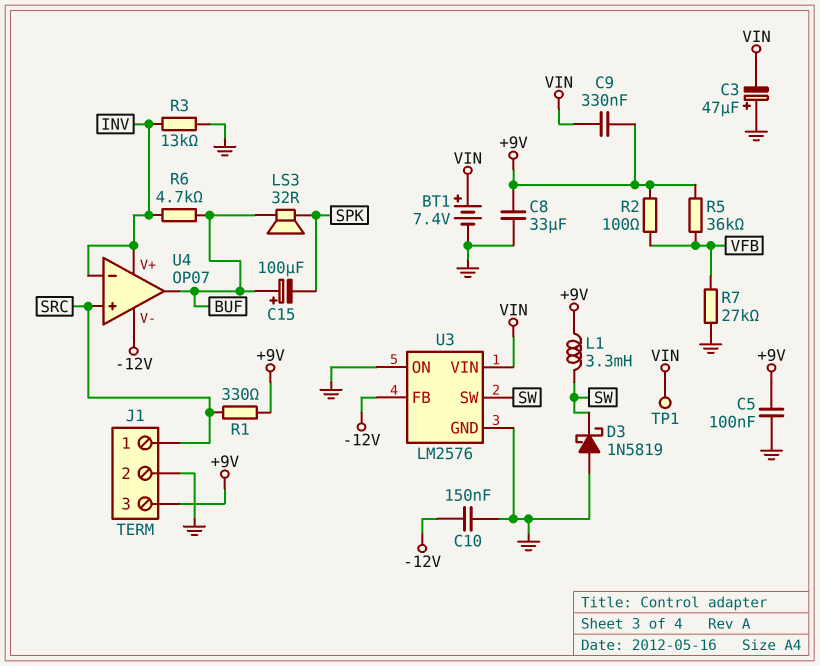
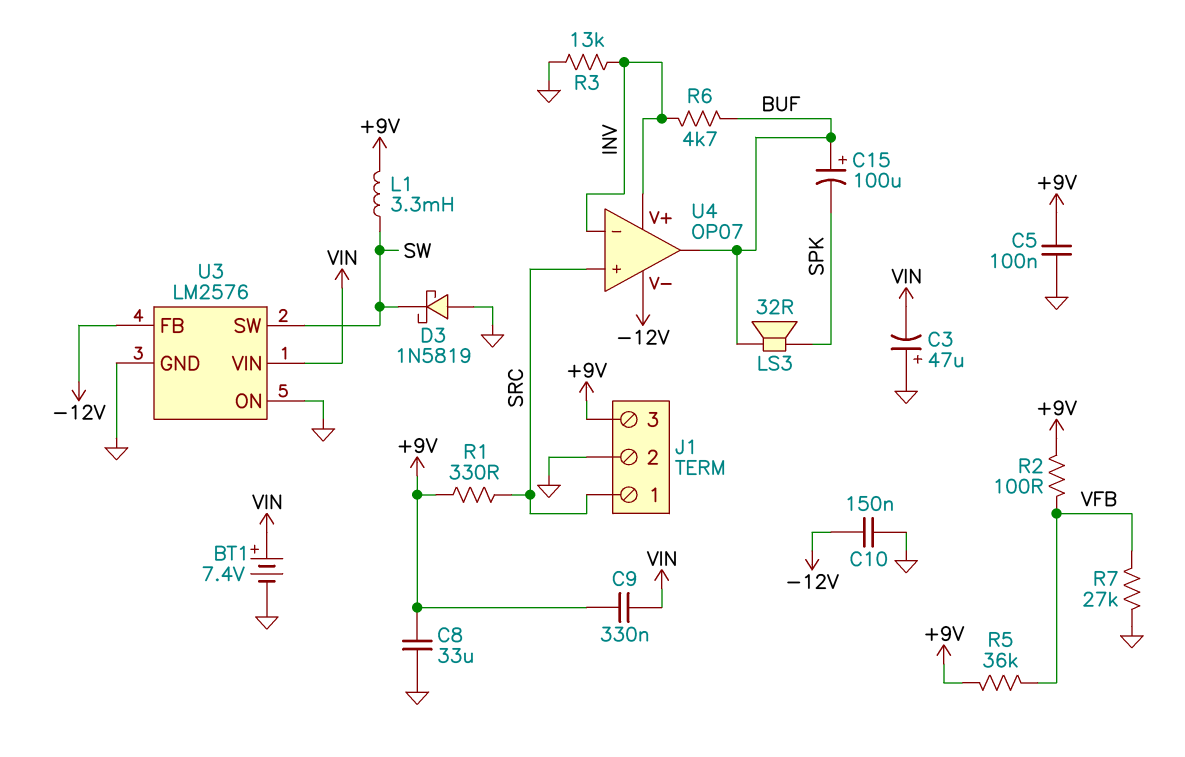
TP1: test point (VIN) -> none

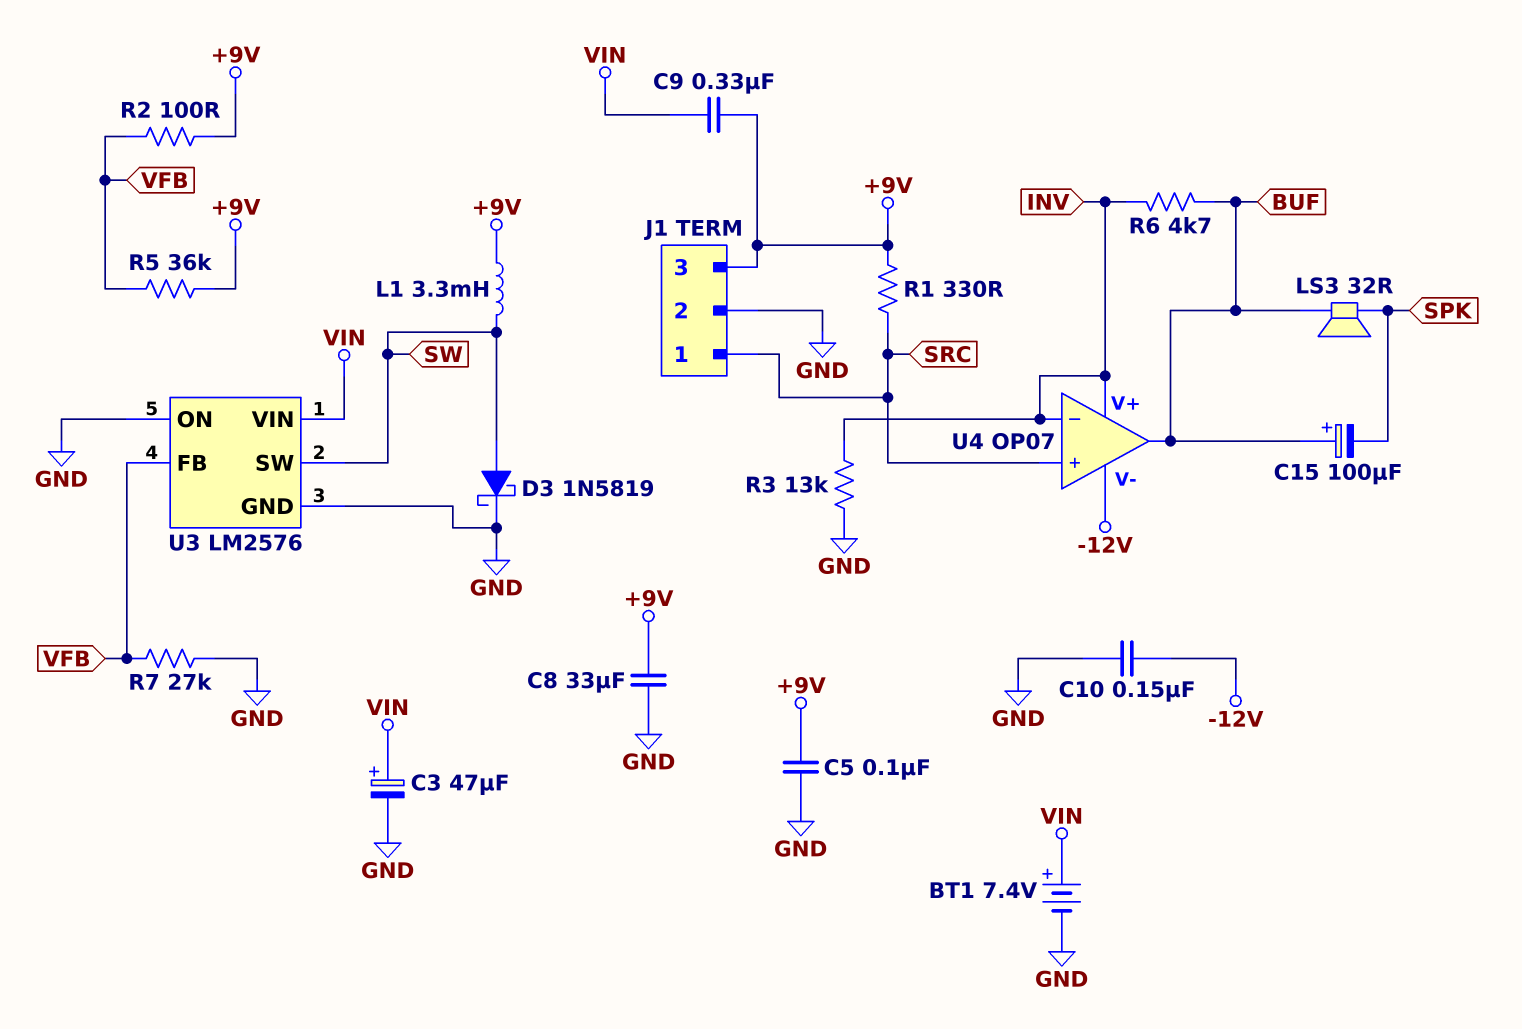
C3: 47uF (plus GND, minus VIN) -> 47uF (plus VIN, minus GND)
D3: schottky 1N5819 (A GND, K SW) -> schottky 1N5819 (A SW, K GND)
U3 pin FB: -12V -> VFB

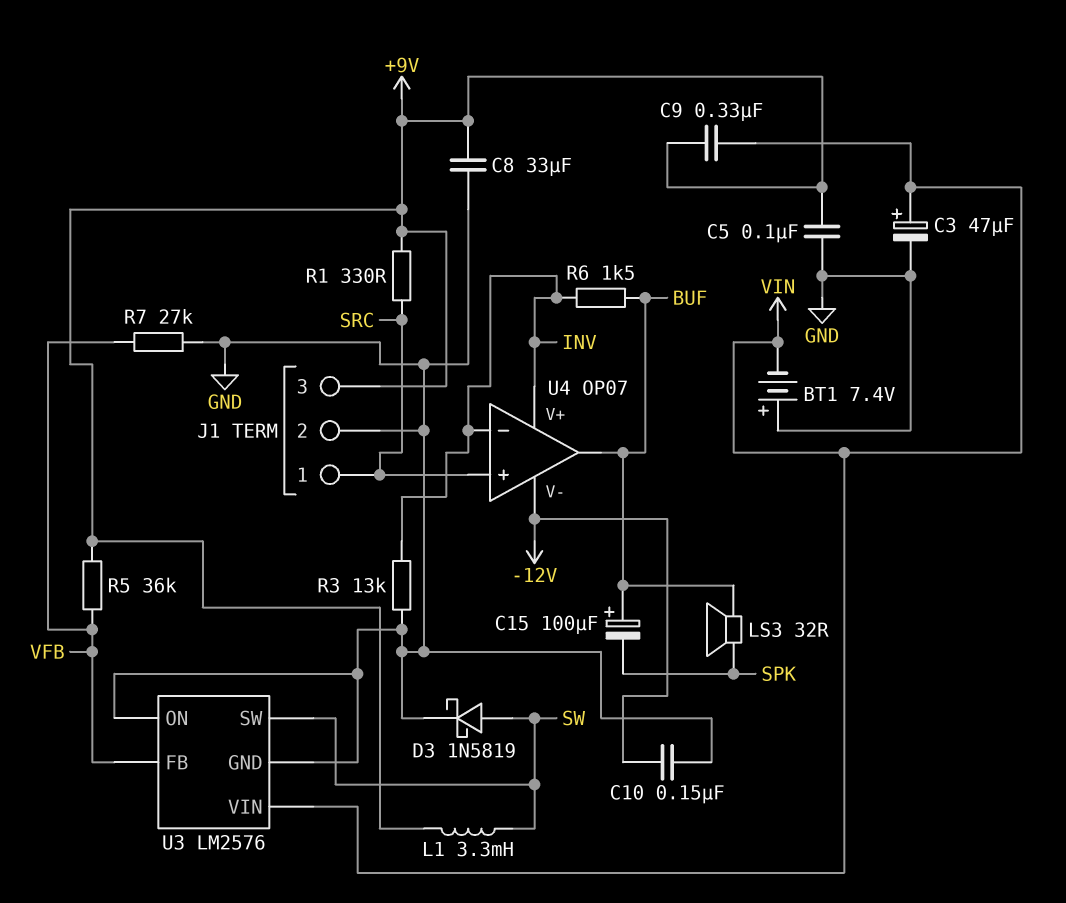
BT1: 7.4V (plus VIN, minus GND) -> 7.4V (plus GND, minus VIN)
R2: 100 (+9V, VFB) -> none
R6: 4.7k (BUF, INV) -> 1.5k (BUF, INV)

